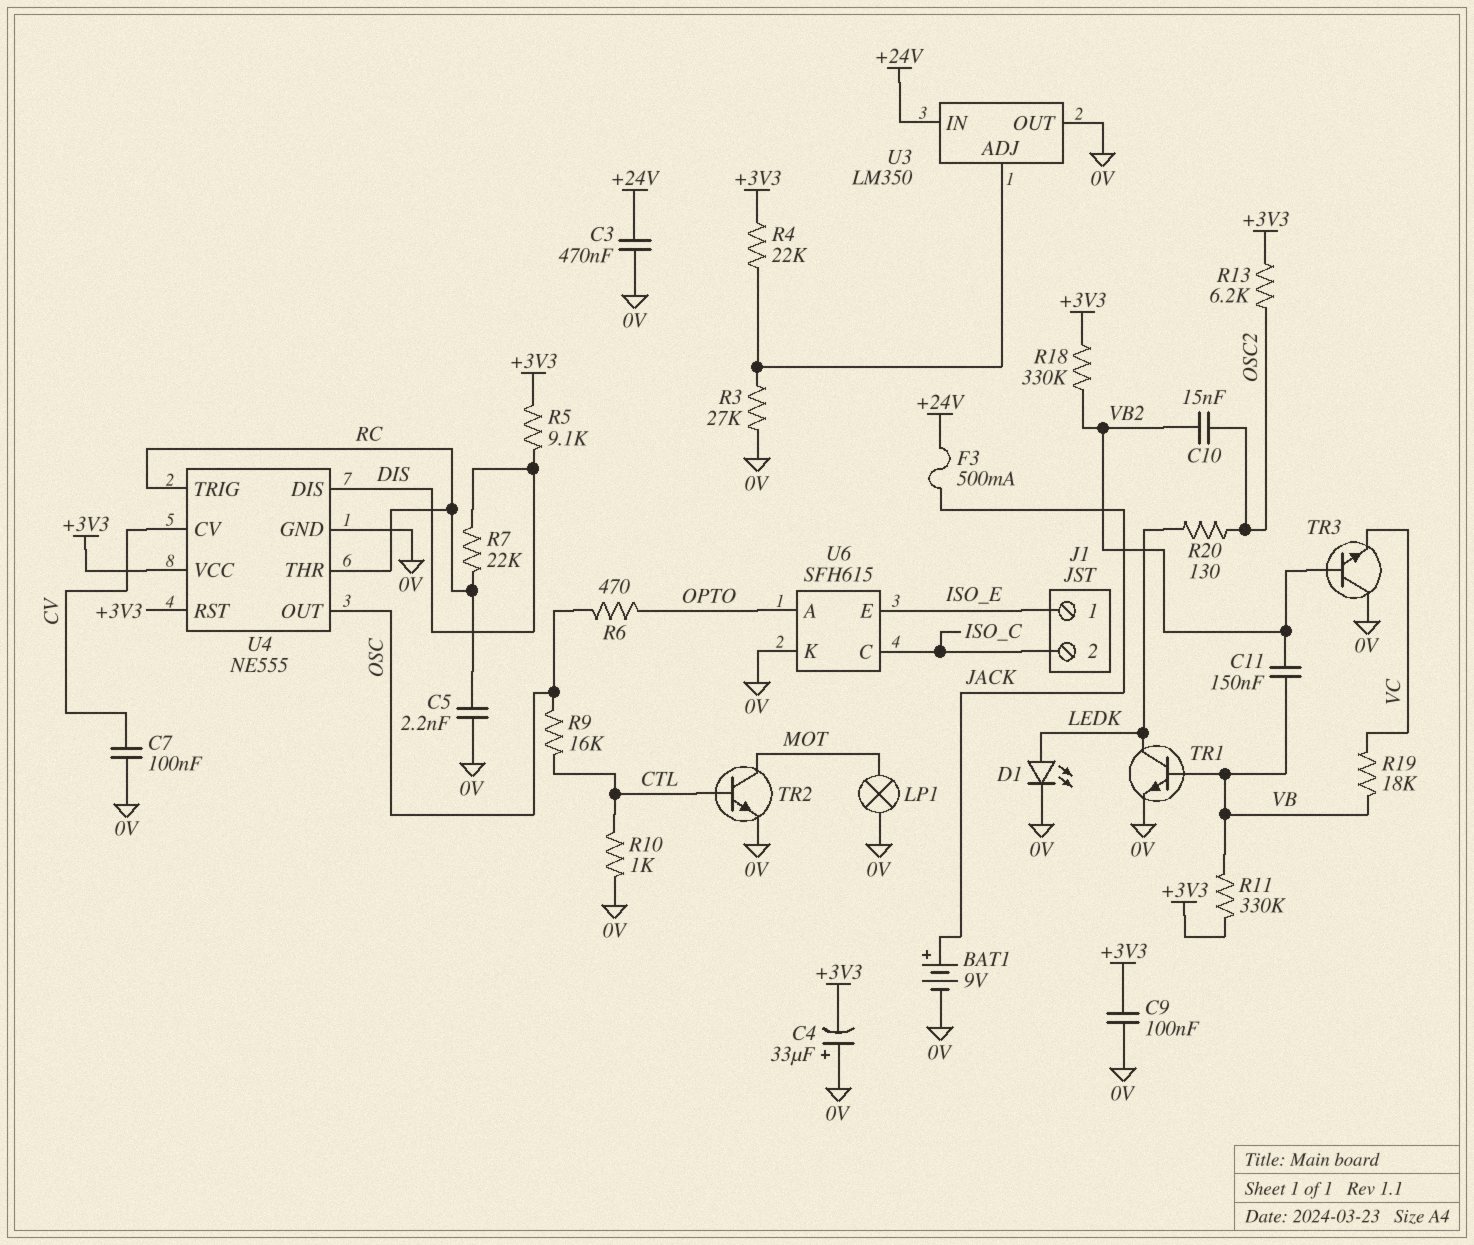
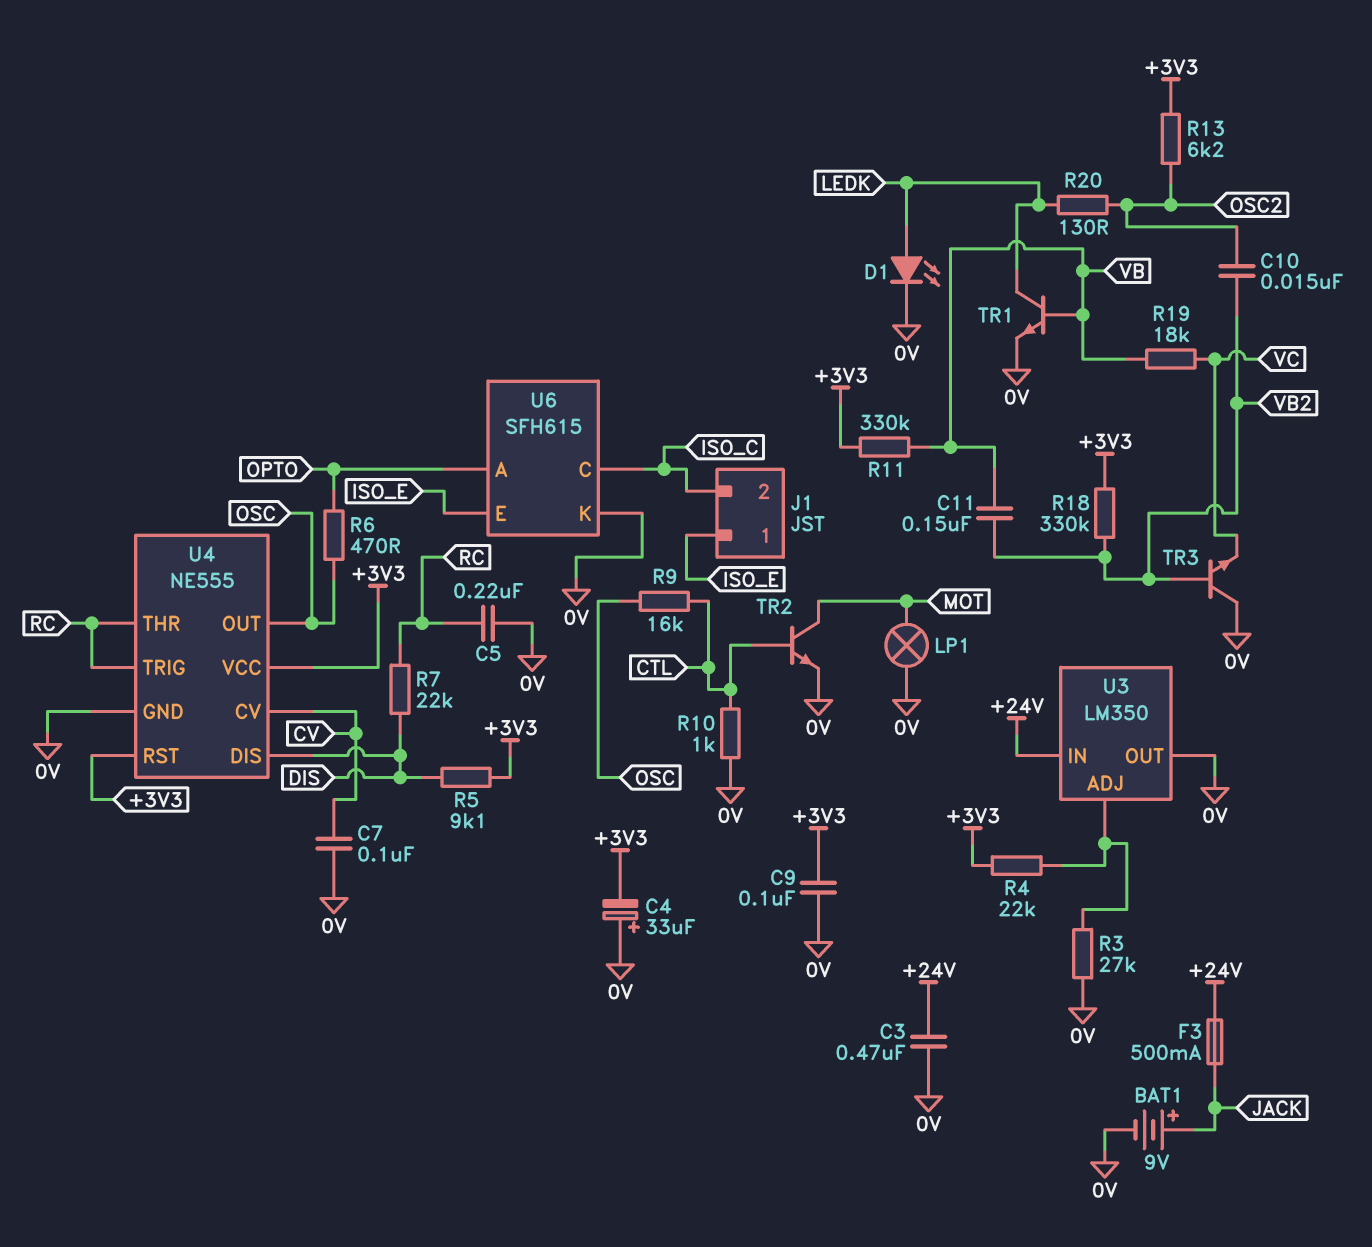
C5: 2.2nF (0V, RC) -> 220nF (0V, RC)

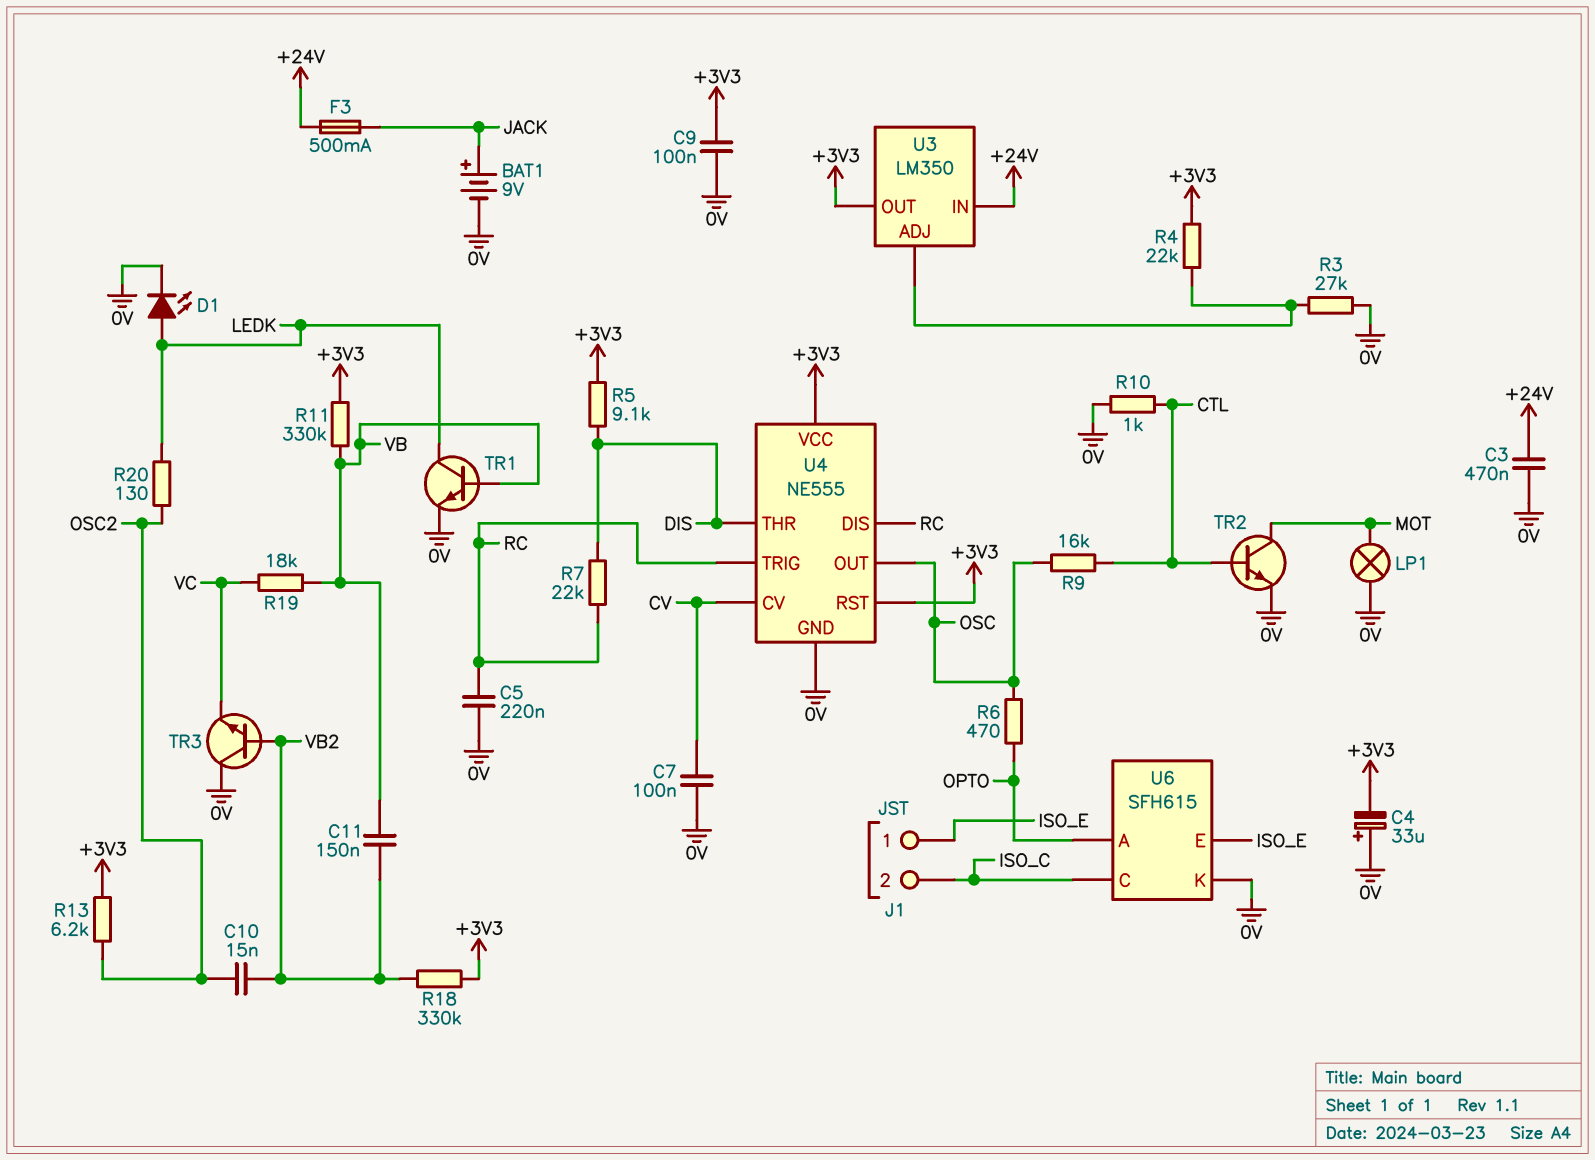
U3 pin OUT: 0V -> +3V3
U4 pin DIS: DIS -> RC
U4 pin THR: RC -> DIS

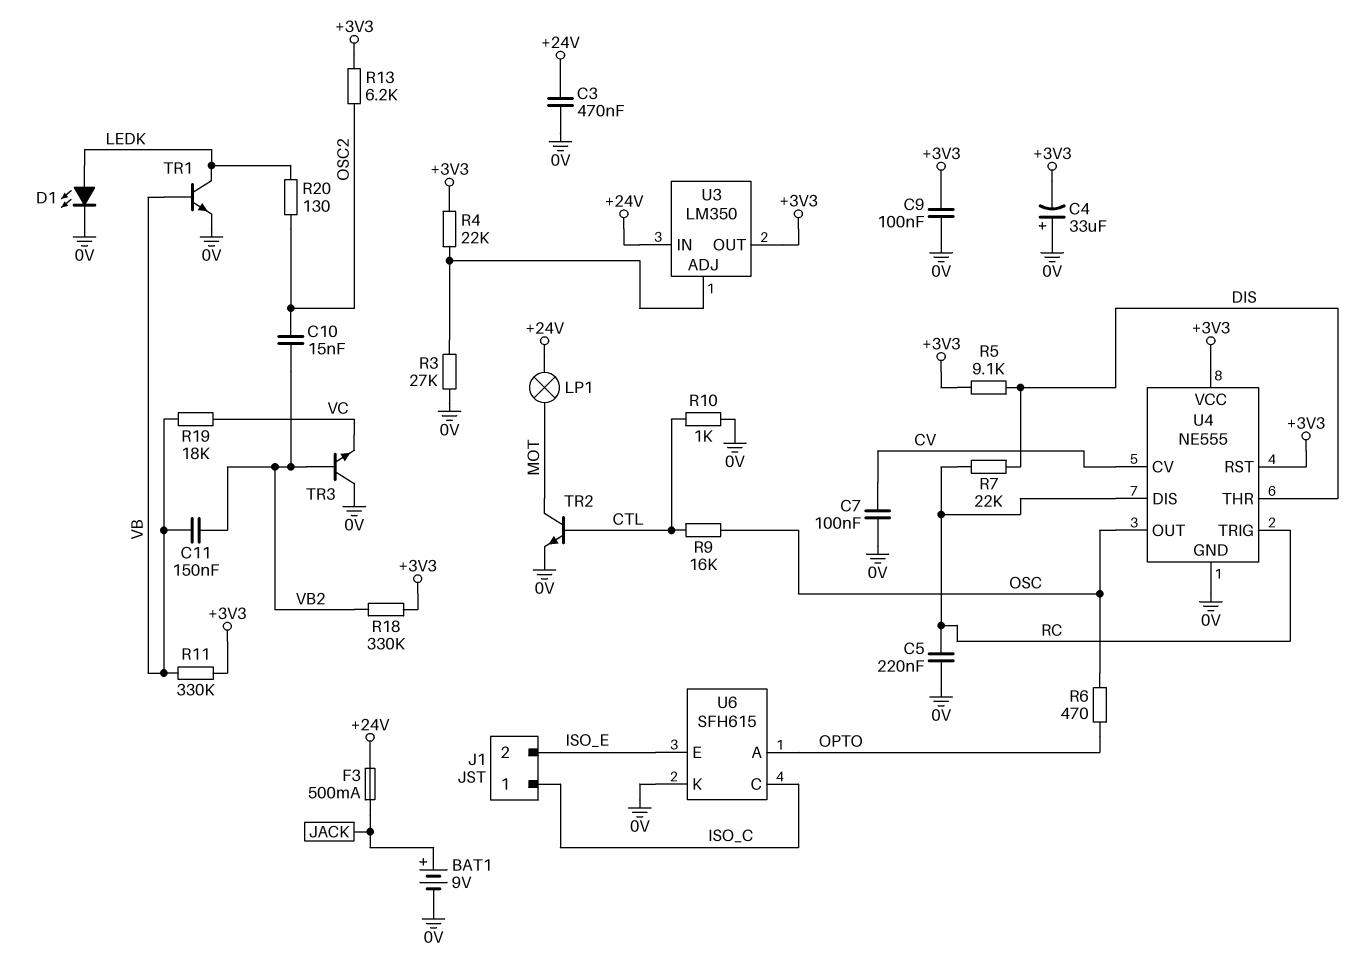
J1 pin 1: ISO_E -> ISO_C
J1 pin 2: ISO_C -> ISO_E
LP1: lamp (0V, MOT) -> lamp (+24V, MOT)

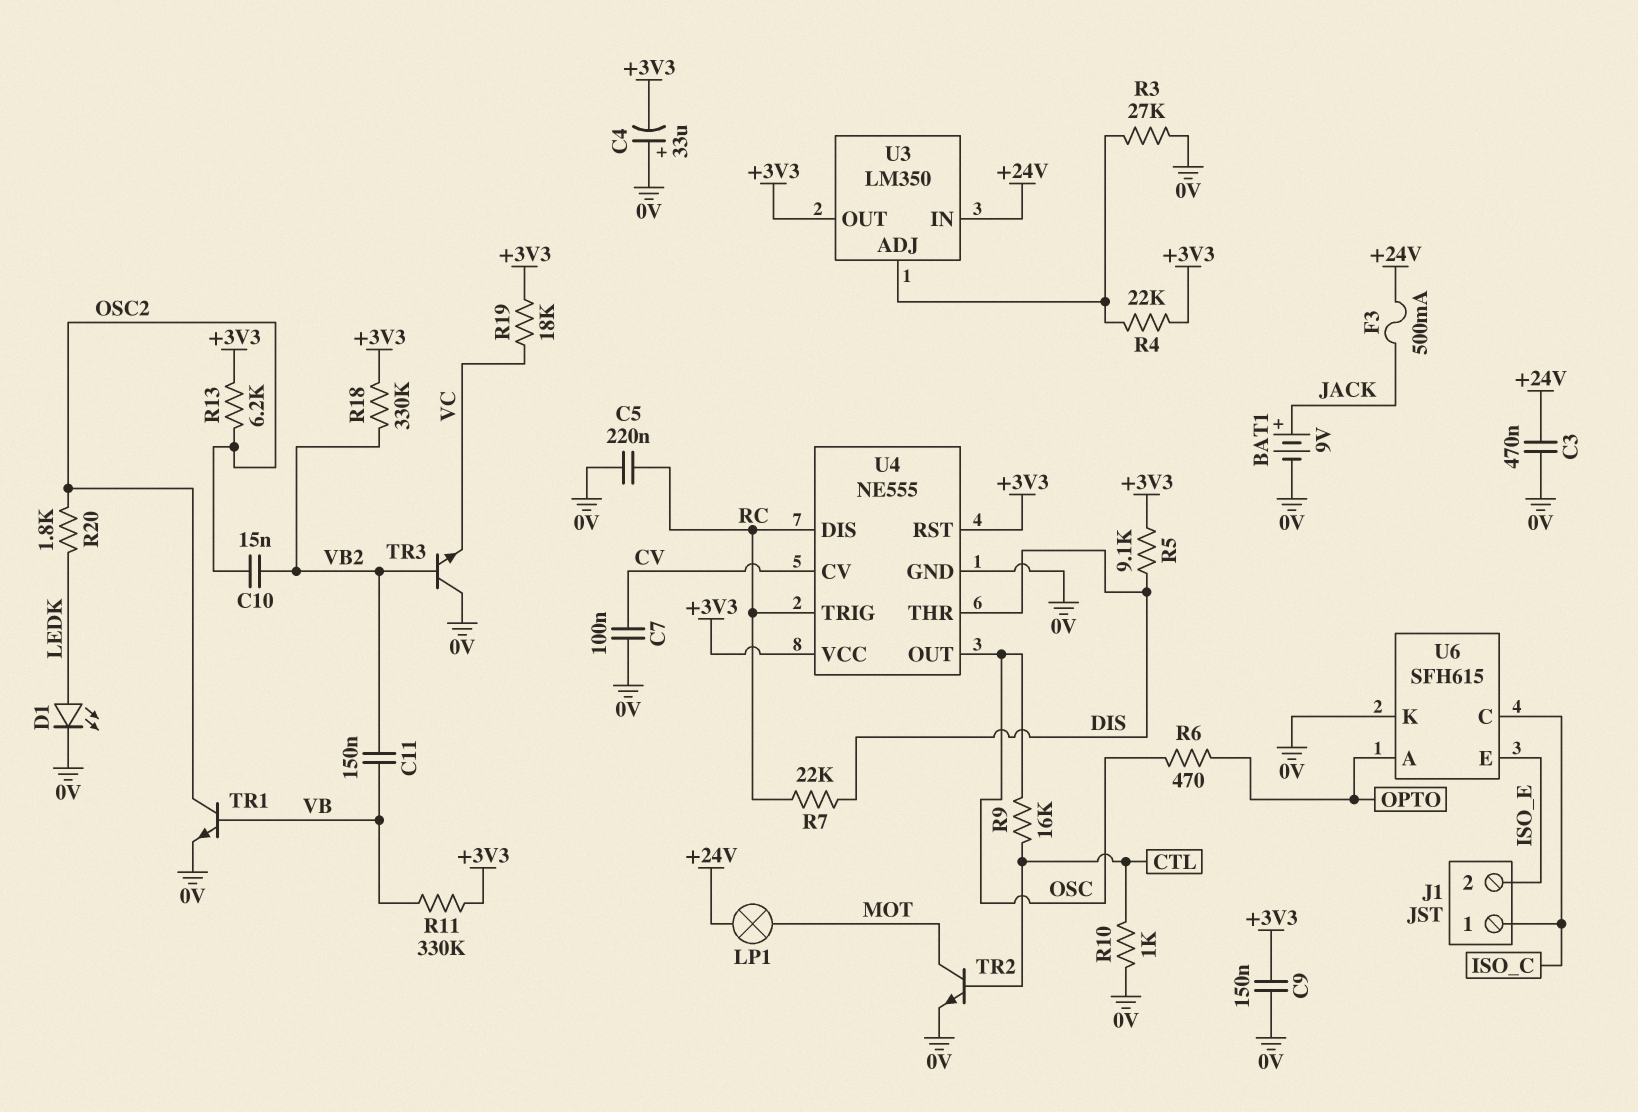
C9: 100nF (+3V3, 0V) -> 150nF (+3V3, 0V)
R19: 18k (VB, VC) -> 18k (+3V3, VC)
R20: 130 (LEDK, OSC2) -> 1.8k (LEDK, OSC2)
TR1: NPN (B VB, C LEDK, E 0V) -> NPN (B VB, C OSC2, E 0V)

